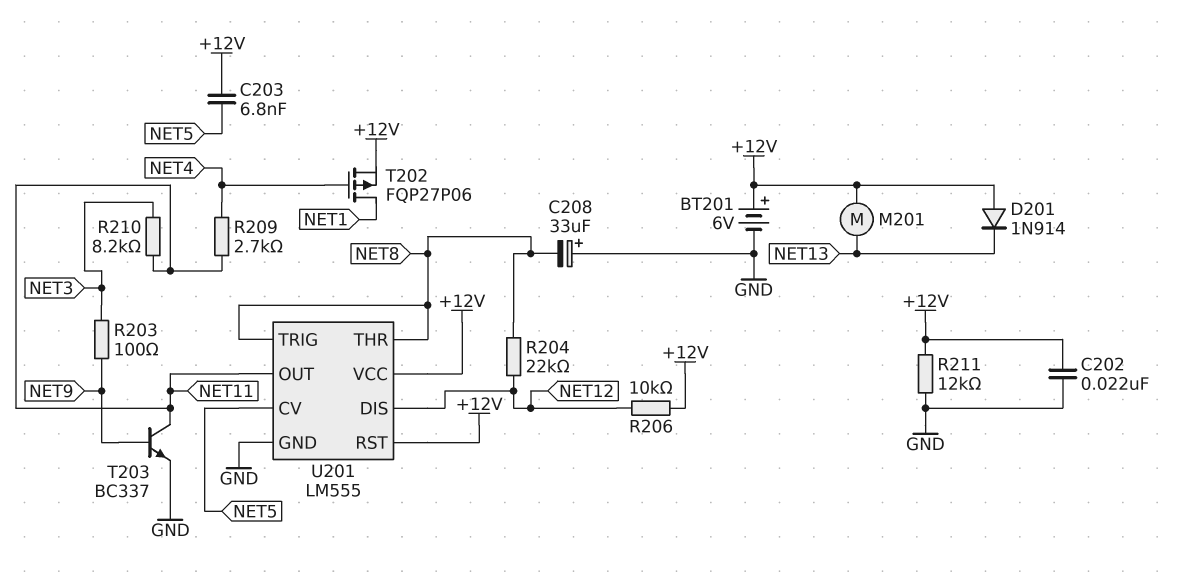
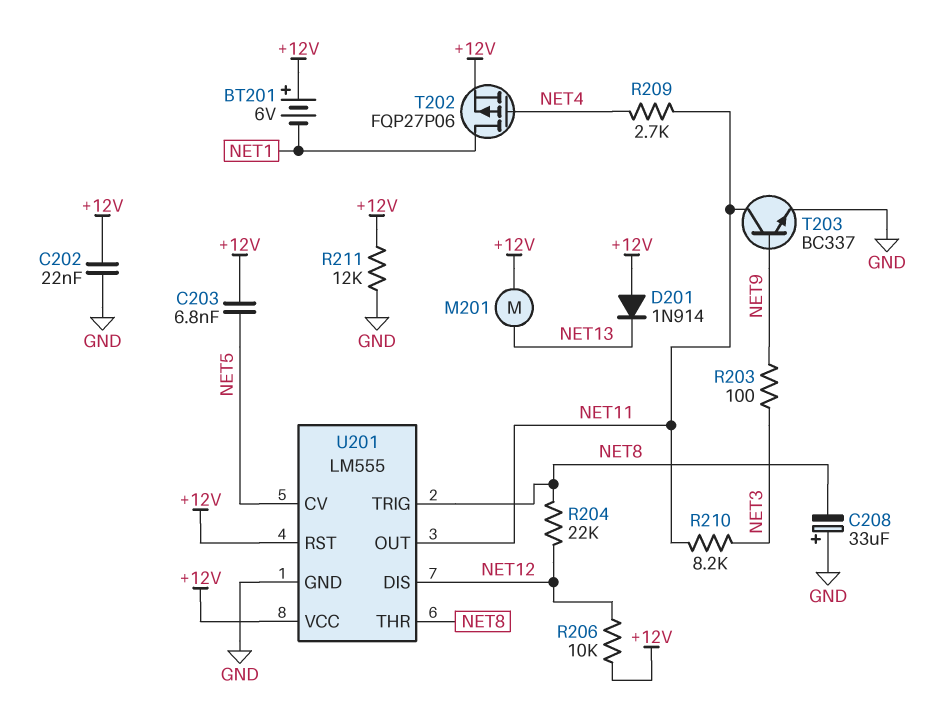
BT201: 6V (plus +12V, minus GND) -> 6V (plus +12V, minus NET1)

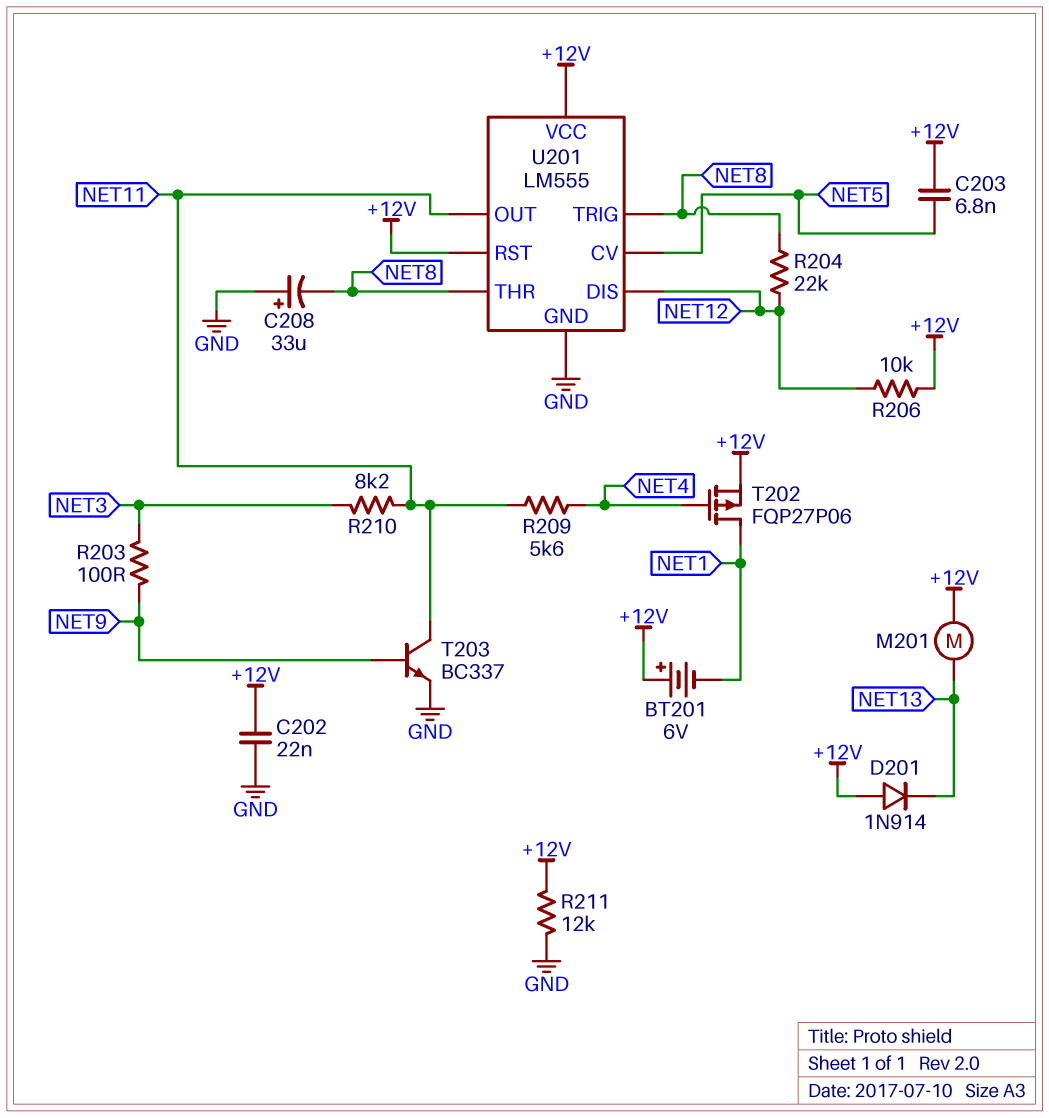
R209: 2.7k (NET4, NET11) -> 5.6k (NET4, NET11)

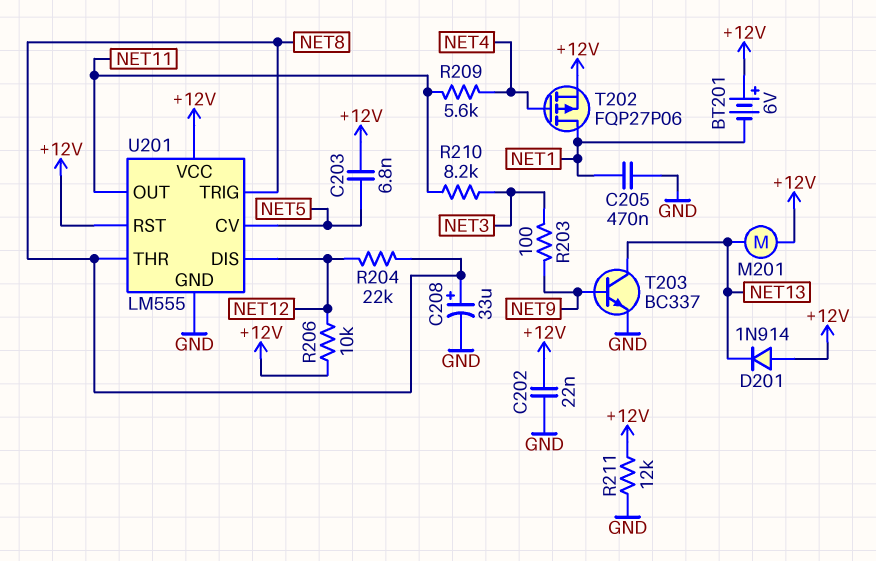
C205: none -> 470nF (GND, NET1)
C208: 33uF (plus GND, minus NET8) -> 33uF (plus NET8, minus GND)
T203: NPN BC337 (B NET9, C NET11, E GND) -> NPN BC337 (B NET9, C NET13, E GND)

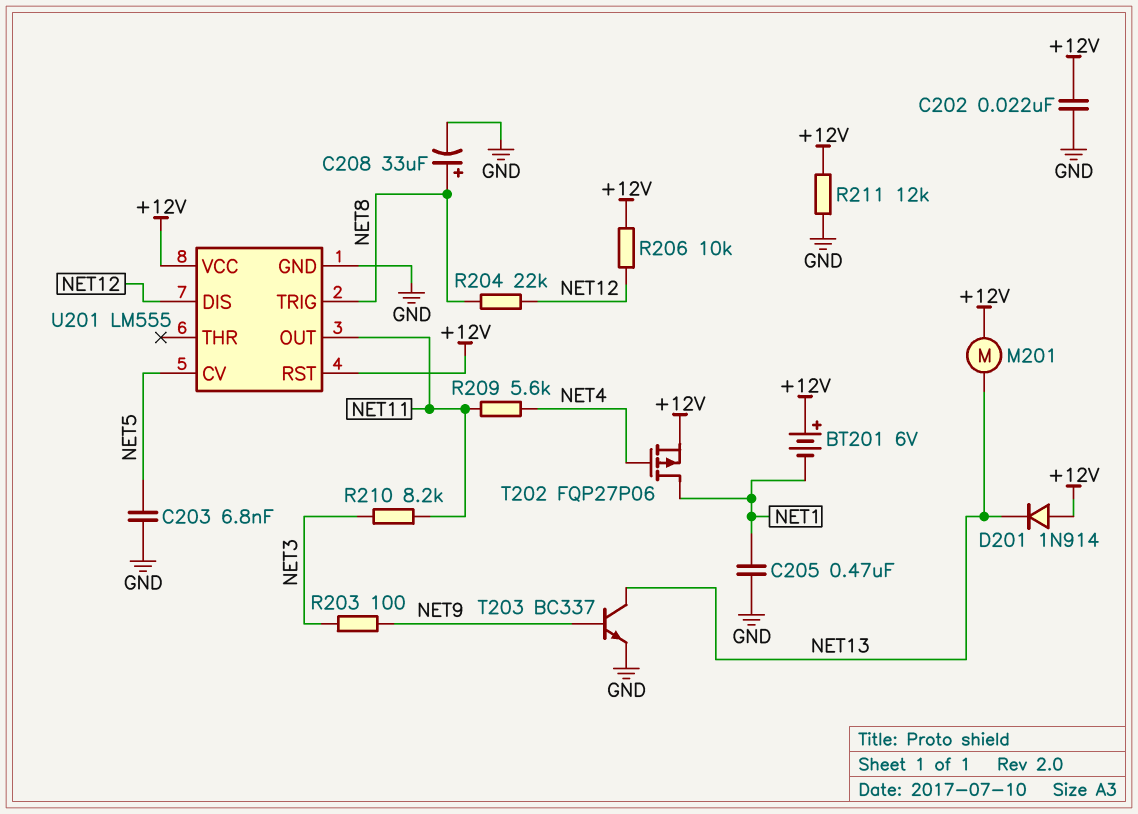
C203: 6.8nF (+12V, NET5) -> 6.8nF (GND, NET5)
U201 pin THR: NET8 -> none

